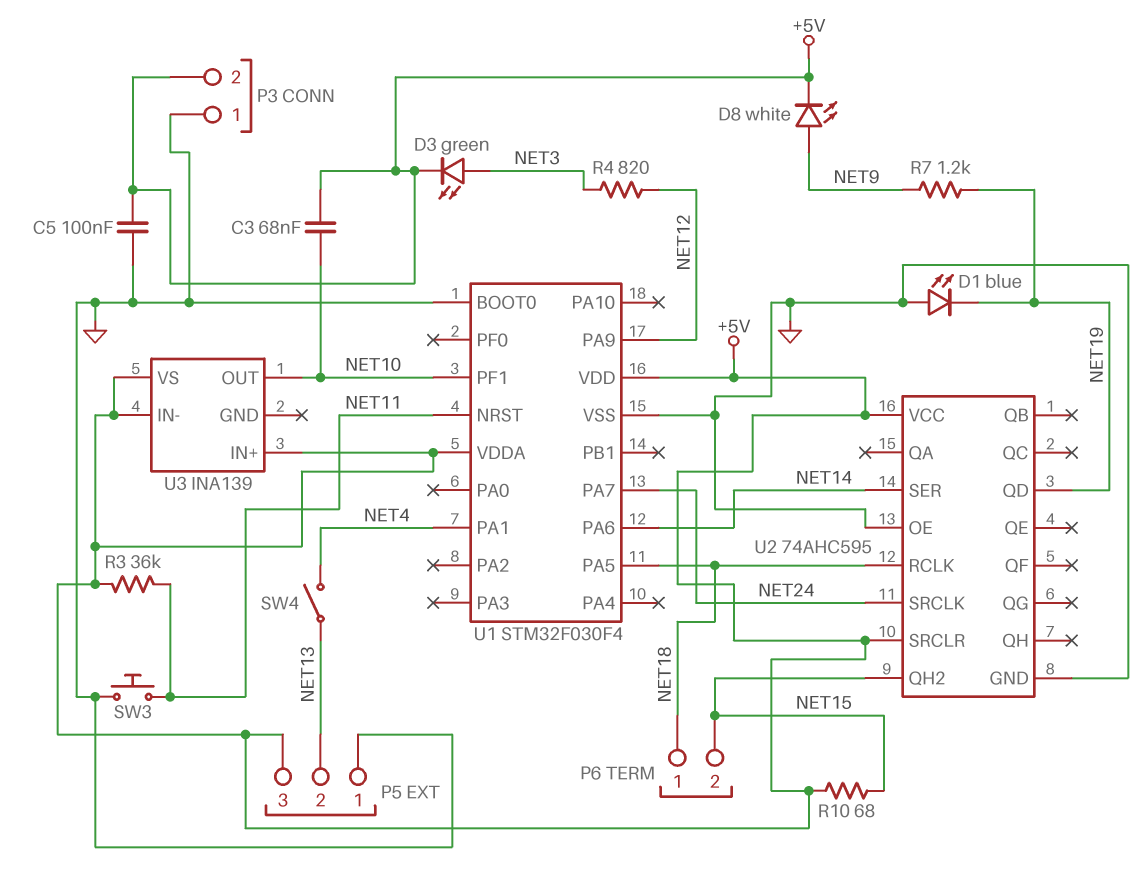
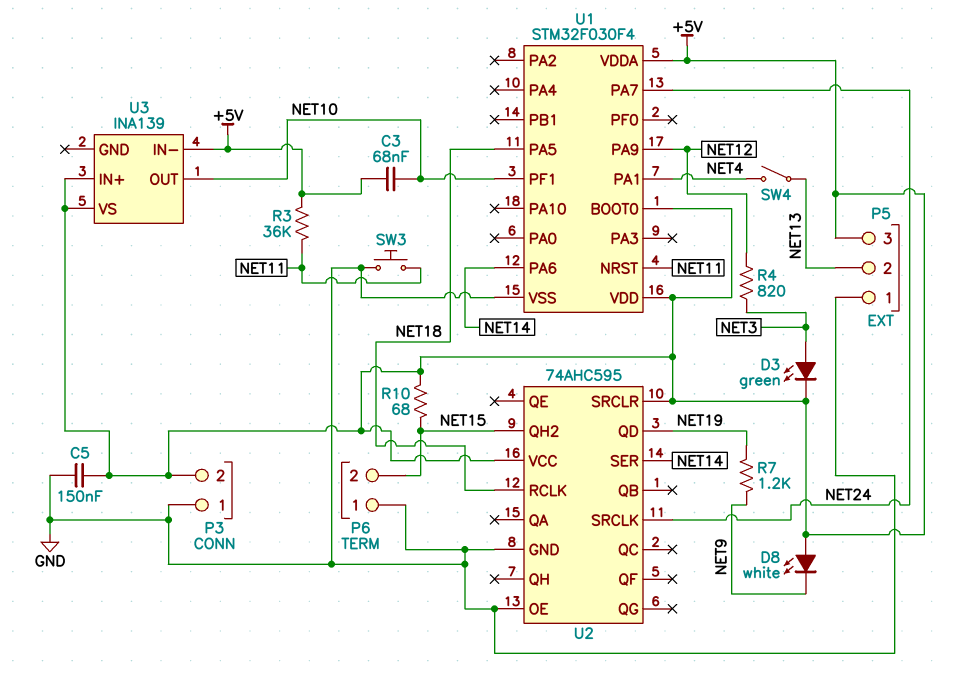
C5: 100nF (+5V, GND) -> 150nF (+5V, GND)
D1: LED blue (A GND, K NET19) -> none
D8: LED white (A NET9, K +5V) -> LED white (A +5V, K NET9)
P6 pin 1: NET18 -> GND
U1 pin BOOT0: GND -> +5V

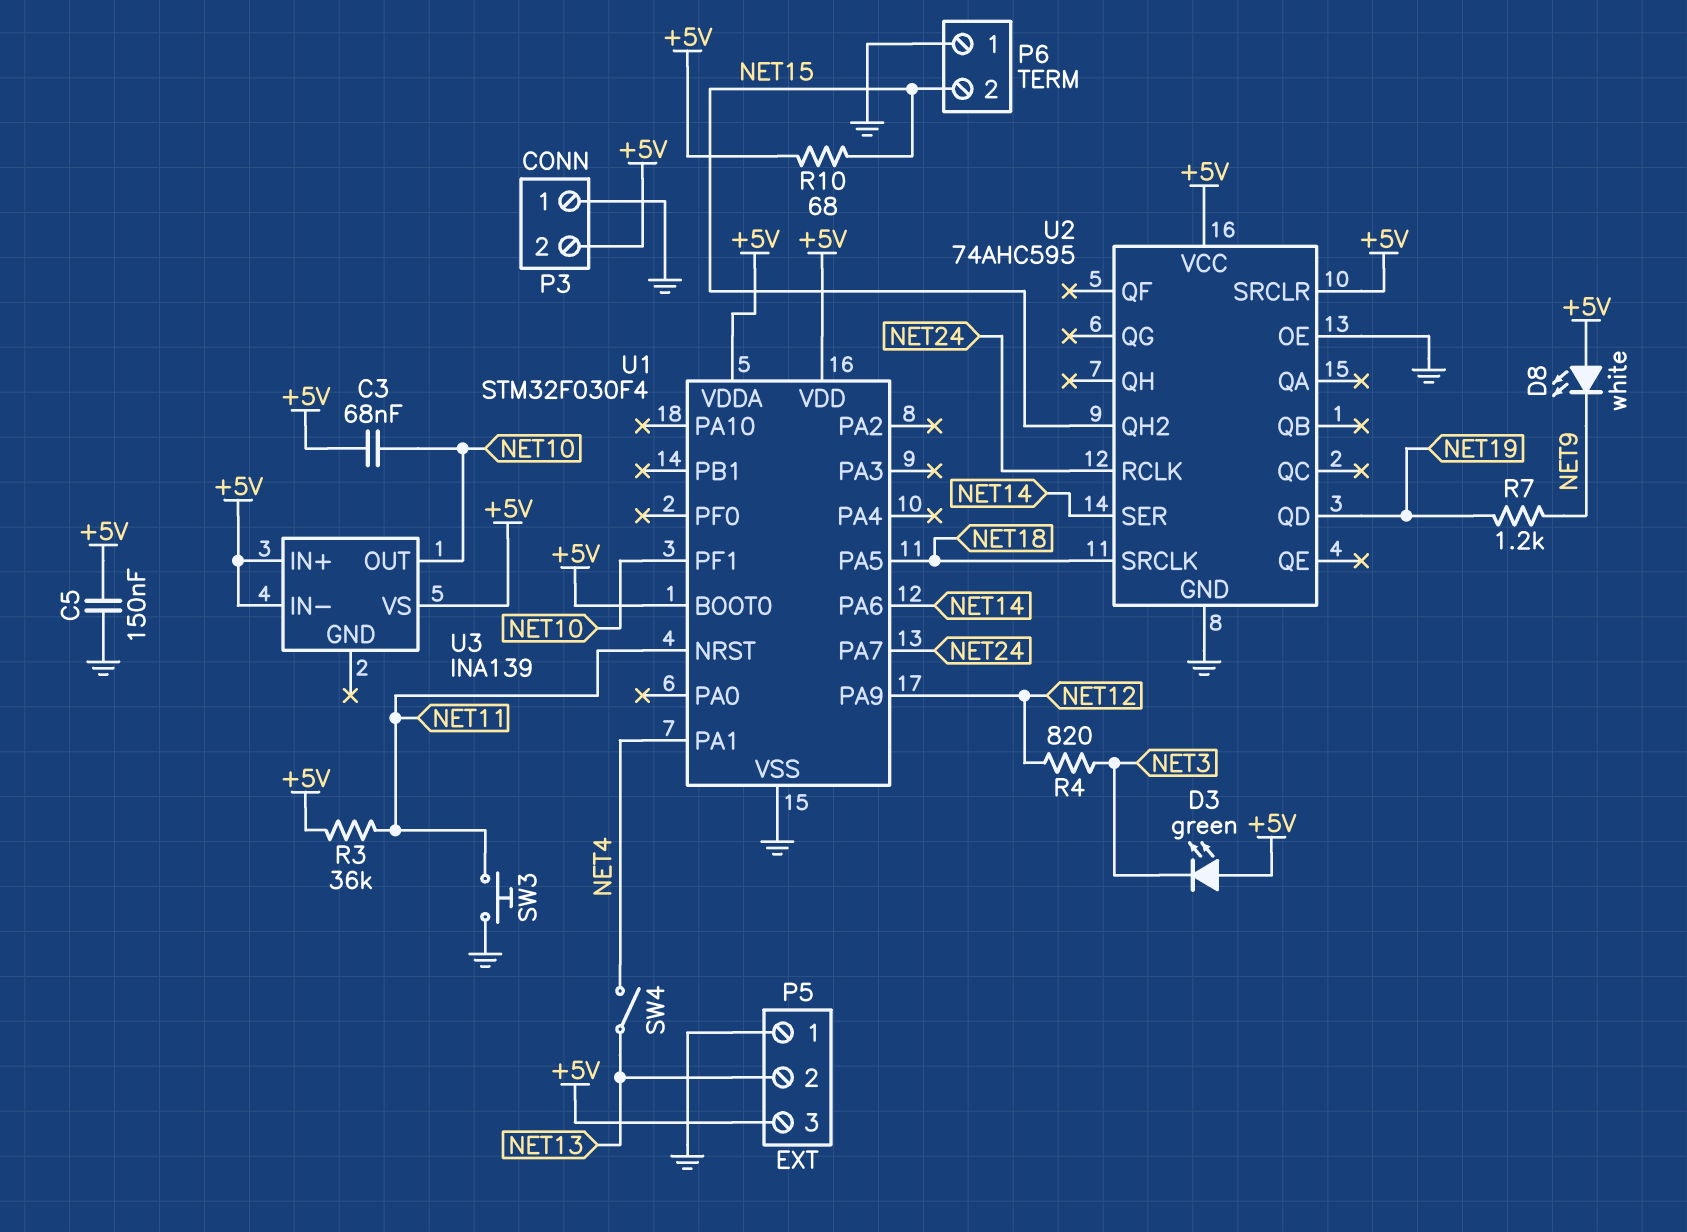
D3: LED green (A NET3, K +5V) -> LED green (A +5V, K NET3)
U2 pin RCLK: NET18 -> NET24
U2 pin SRCLK: NET24 -> NET18

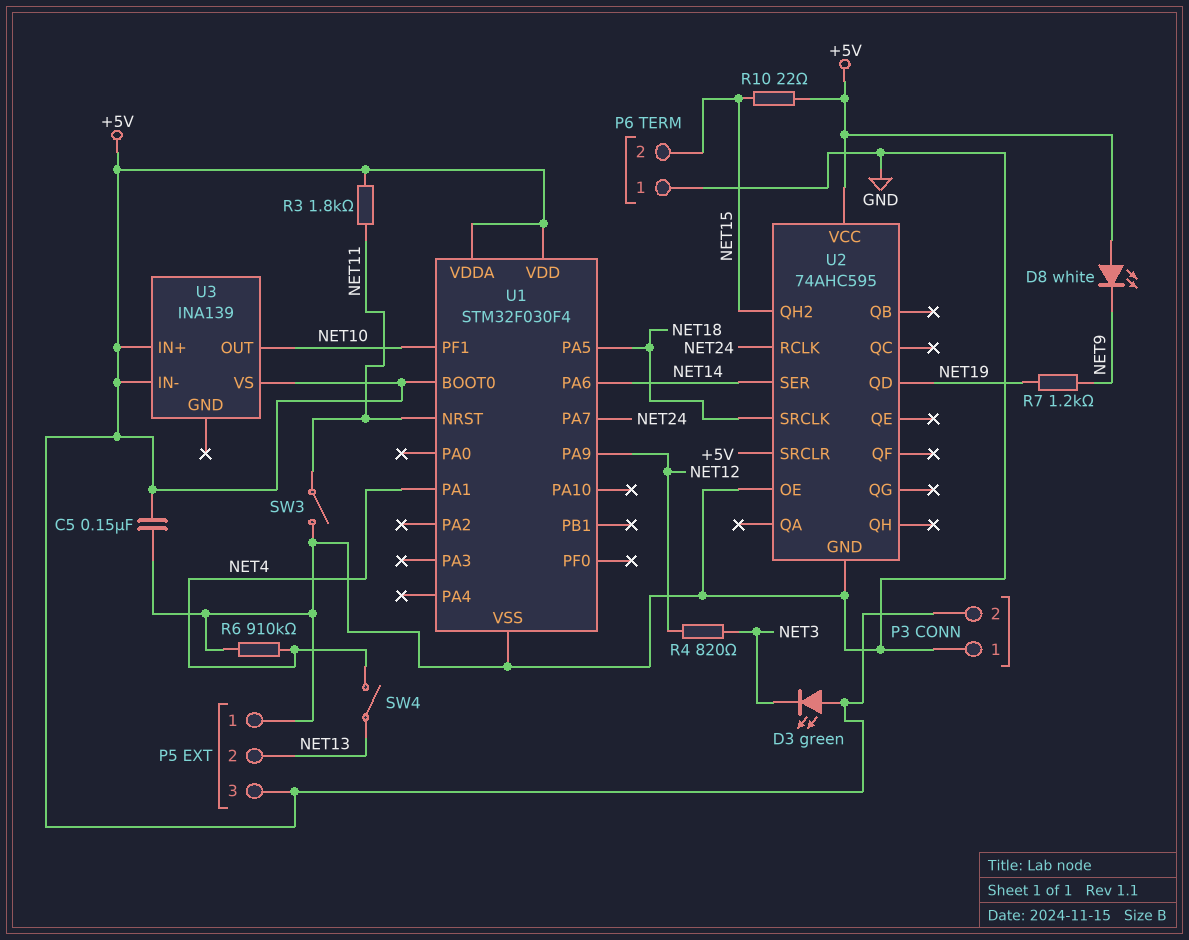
C3: 68nF (+5V, NET10) -> none
R3: 36k (+5V, NET11) -> 1.8k (+5V, NET11)
R6: none -> 910k (GND, NET4)
R10: 68 (+5V, NET15) -> 22 (+5V, NET15)
SW3: button (GND, NET11) -> switch (GND, NET11)

